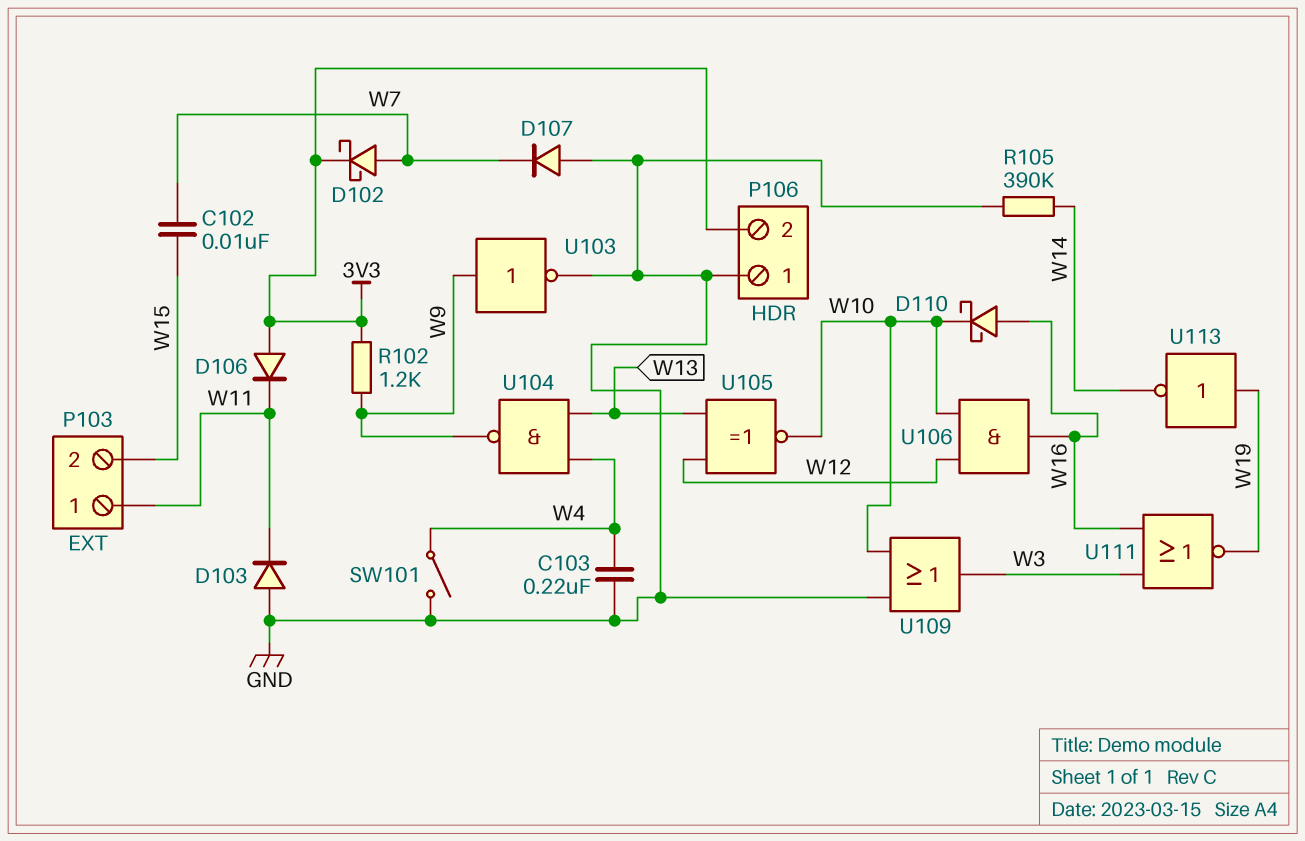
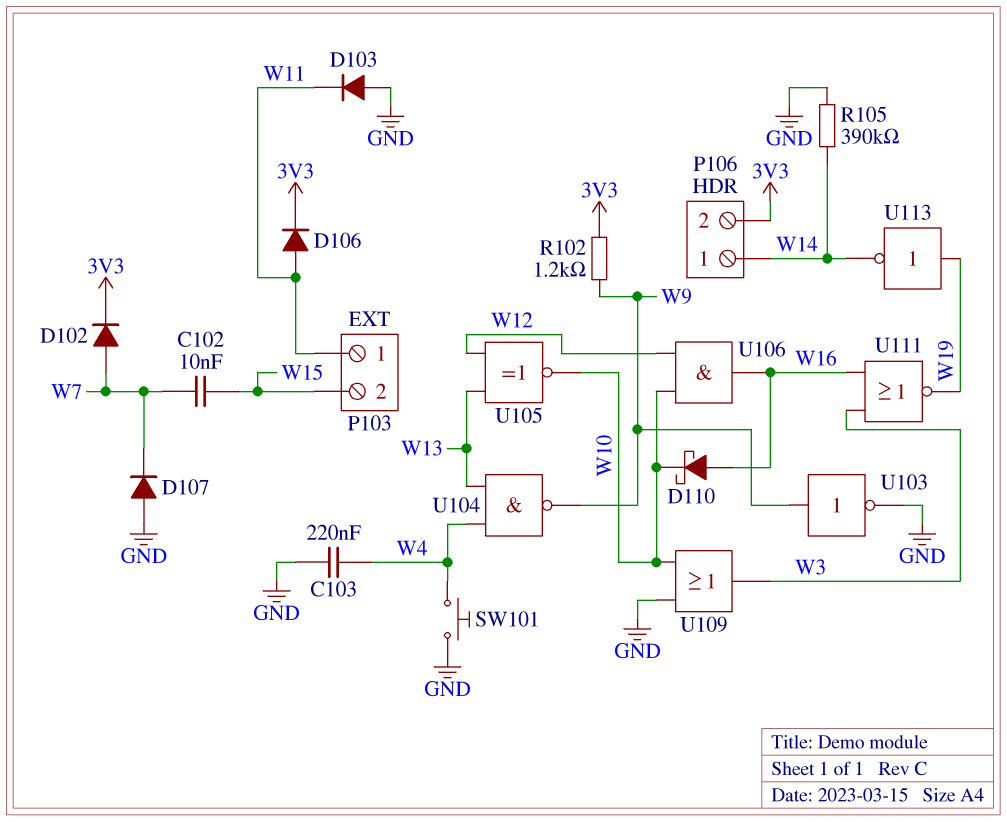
D102: schottky (A W7, K 3V3) -> diode (A W7, K 3V3)
D106: diode (A 3V3, K W11) -> diode (A W11, K 3V3)
P106 pin 1: GND -> W14
SW101: switch (GND, W4) -> button (GND, W4)

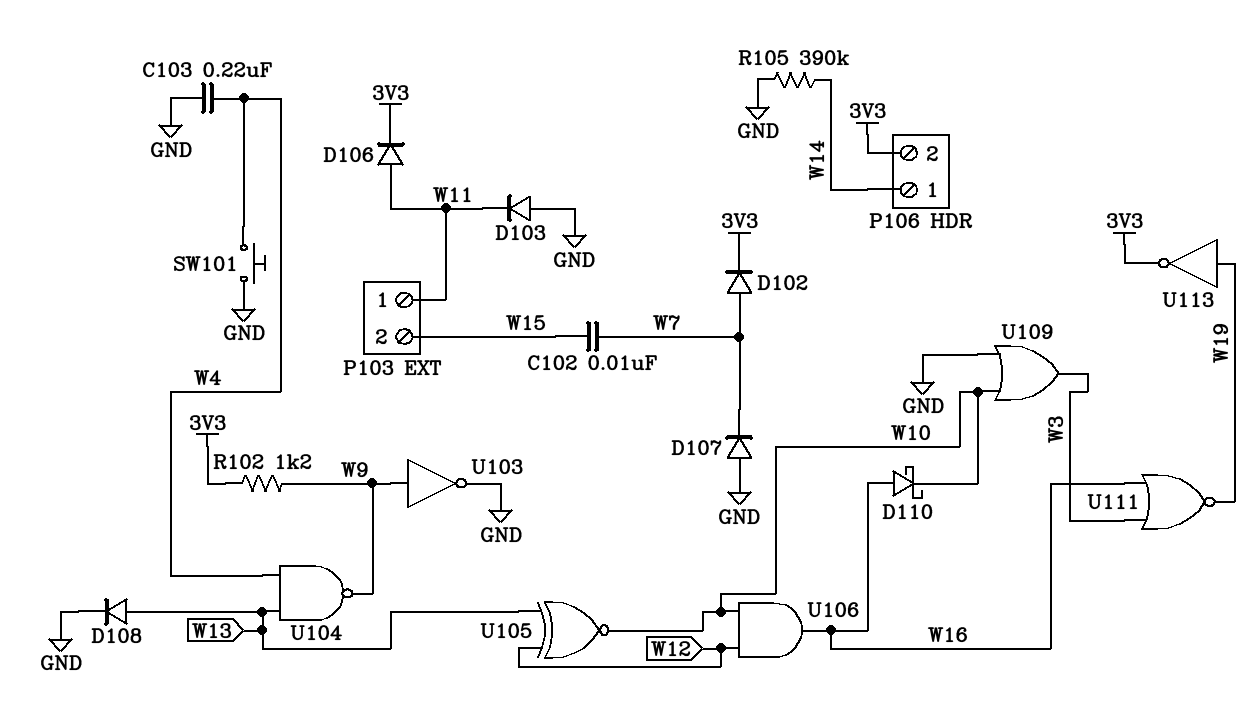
D108: none -> diode (A W13, K GND)
U113: NOT (in W19, out W14) -> NOT (in W19, out 3V3)

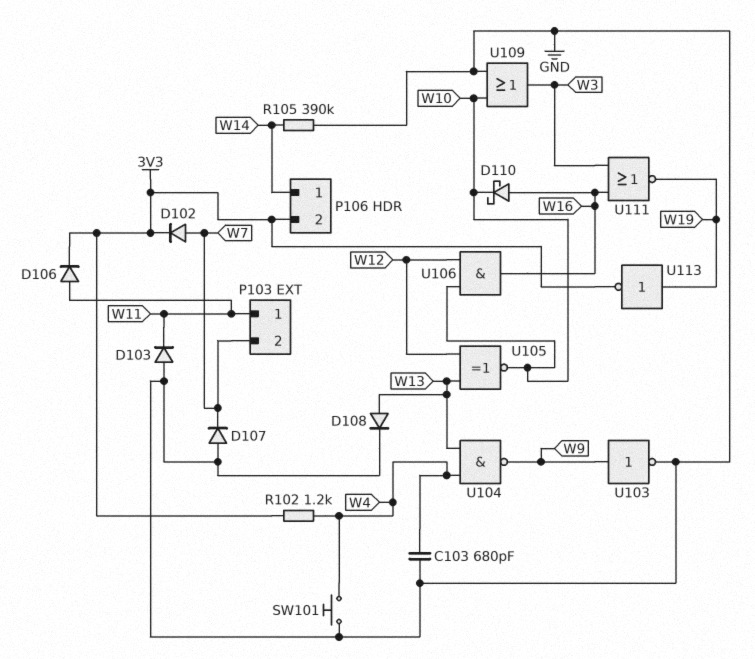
C102: 10nF (W7, W15) -> none
C103: 220nF (GND, W4) -> 680pF (GND, W4)
P103 pin 2: W15 -> W7
R102: 1.2k (3V3, W9) -> 1.2k (3V3, W4)

